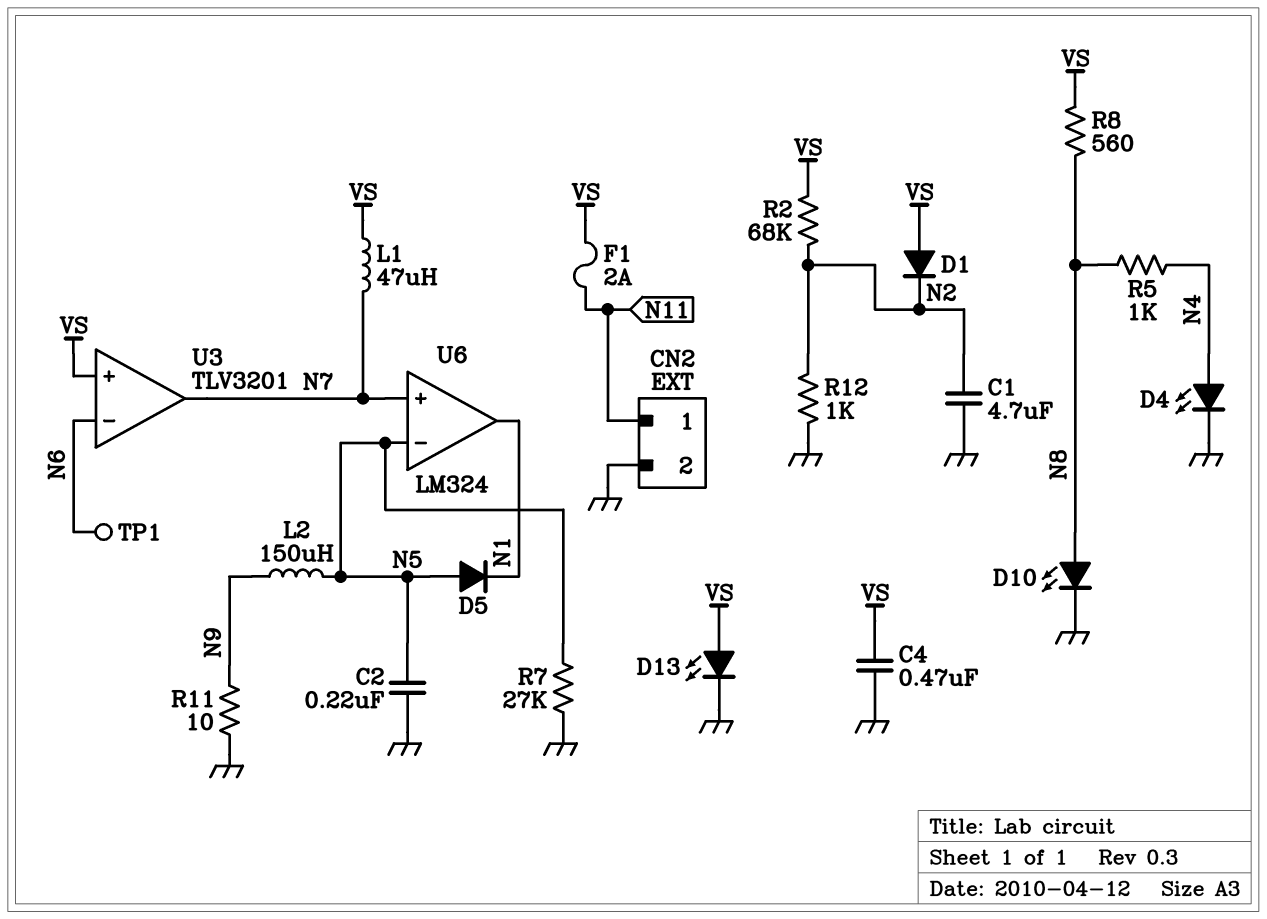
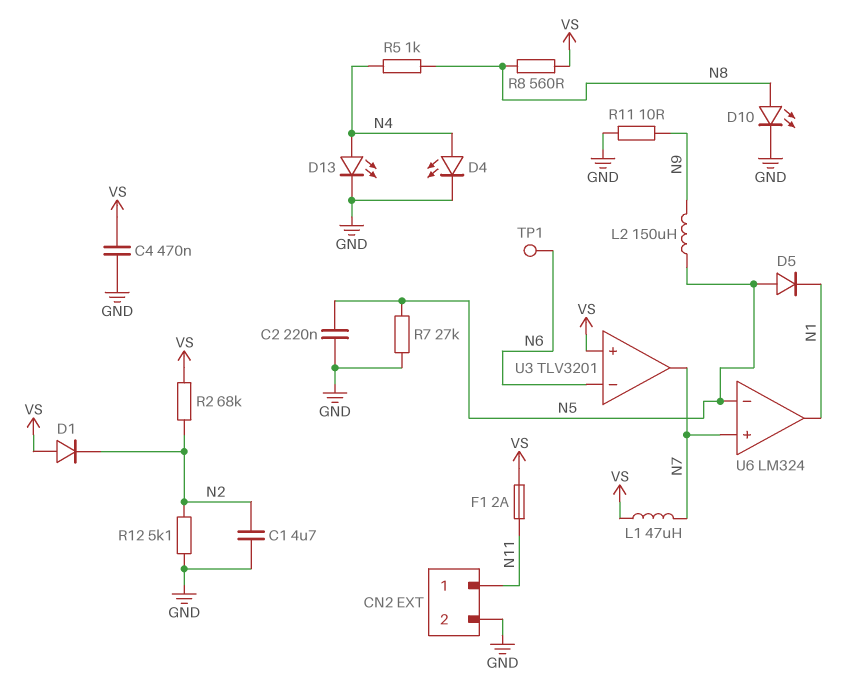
D13: LED (A VS, K GND) -> LED (A N4, K GND)
R12: 1k (GND, N2) -> 5.1k (GND, N2)

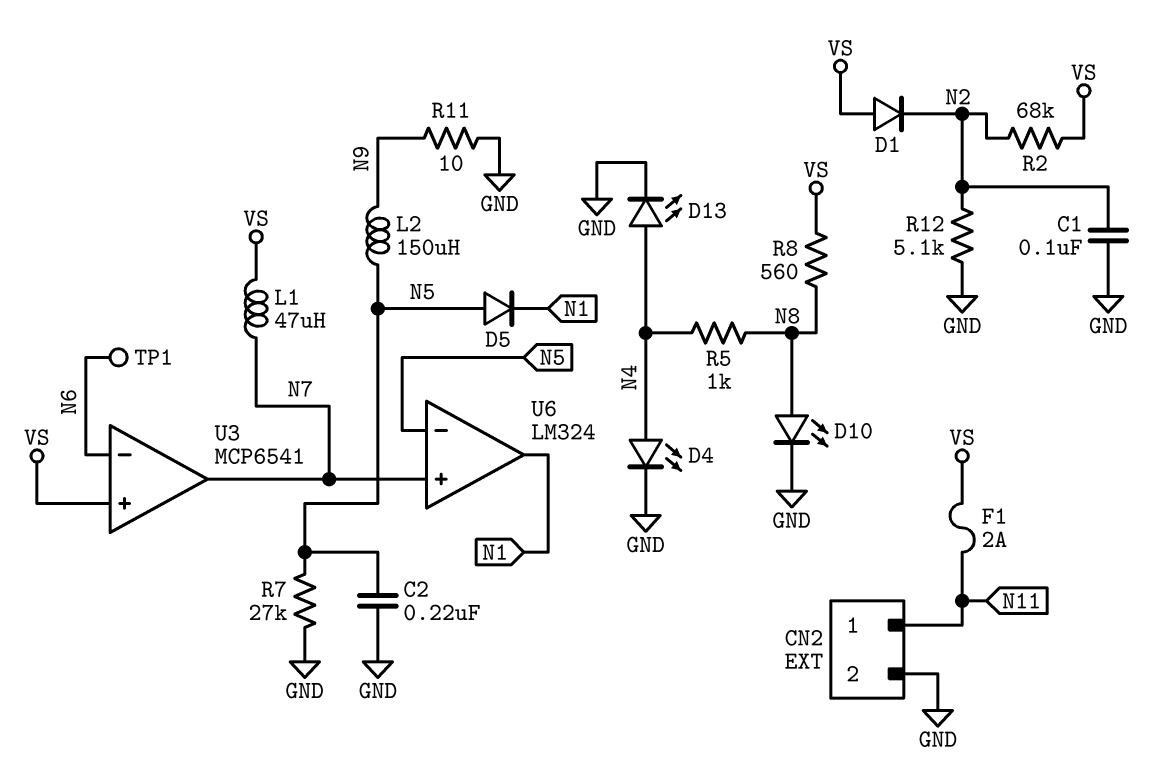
C1: 4.7uF (GND, N2) -> 100nF (GND, N2)
C4: 470nF (GND, VS) -> none
U3: TLV3201 -> MCP6541

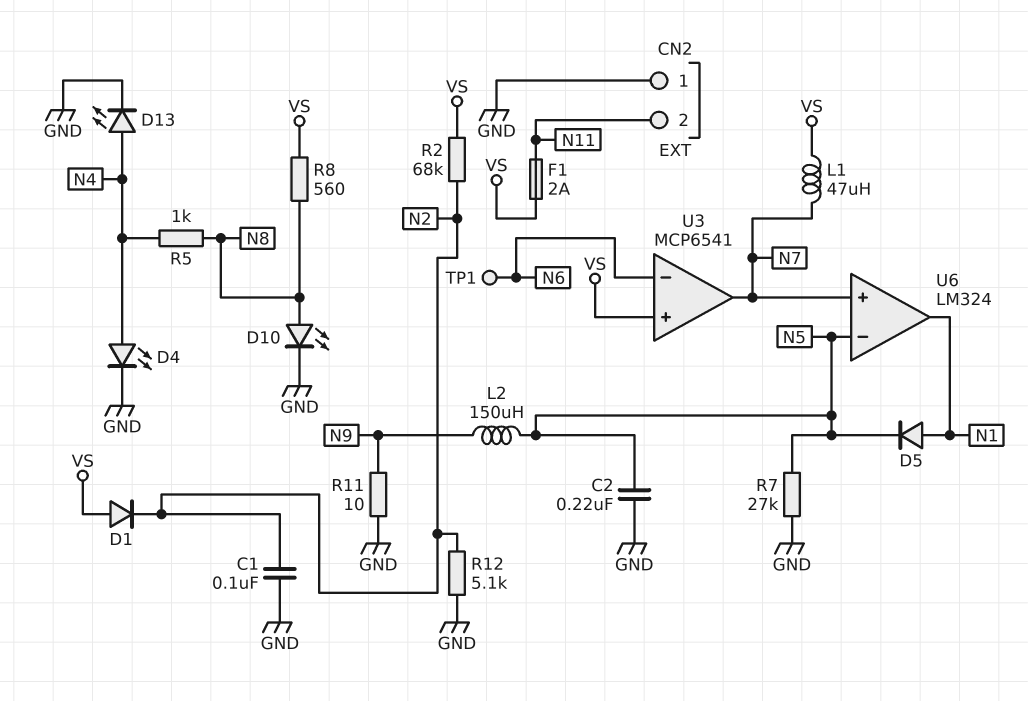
CN2 pin 1: N11 -> GND
CN2 pin 2: GND -> N11
D5: diode (A N5, K N1) -> diode (A N1, K N5)

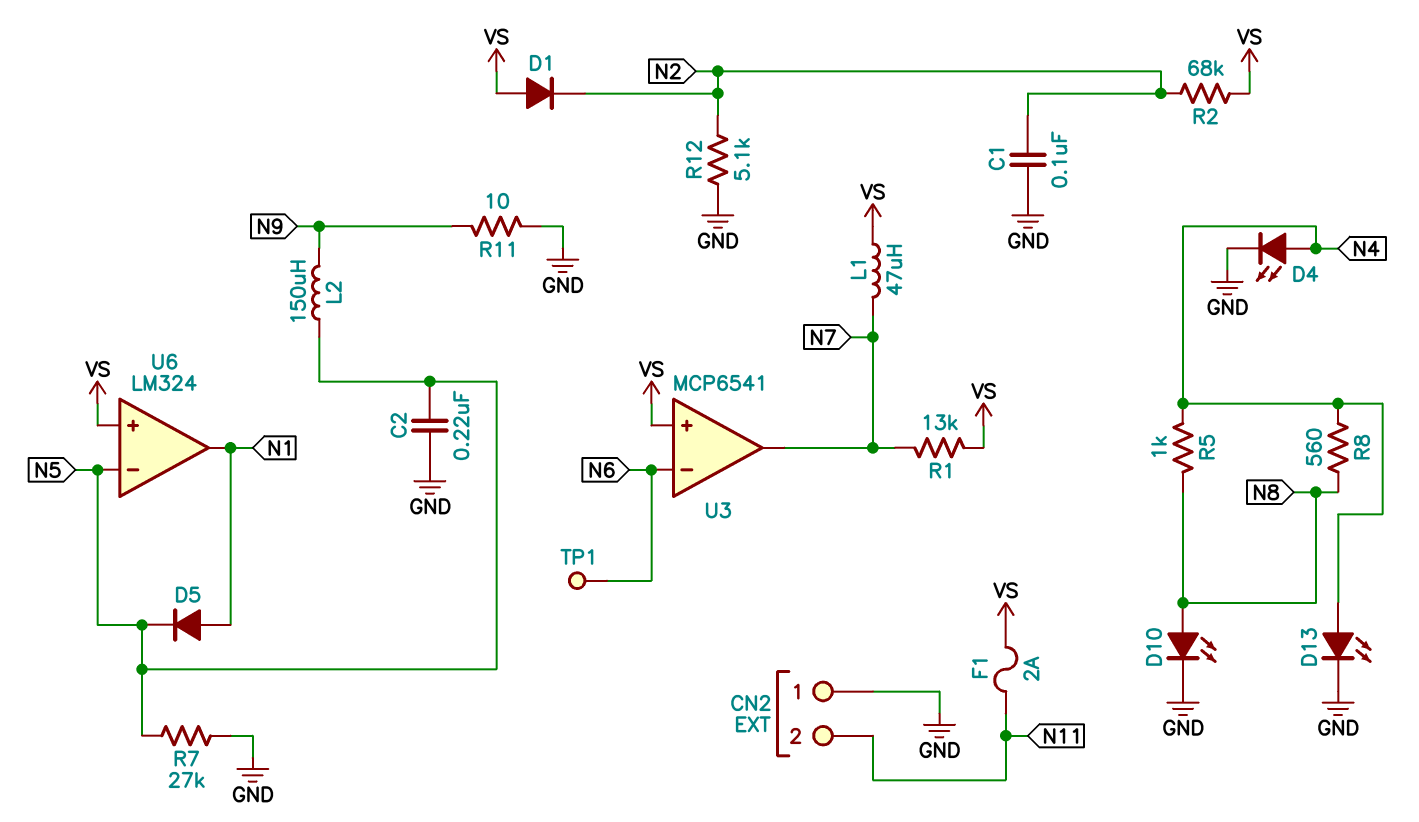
R1: none -> 13k (N7, VS)
R8: 560 (N8, VS) -> 560 (N4, N8)
U6 pin in+: N7 -> VS

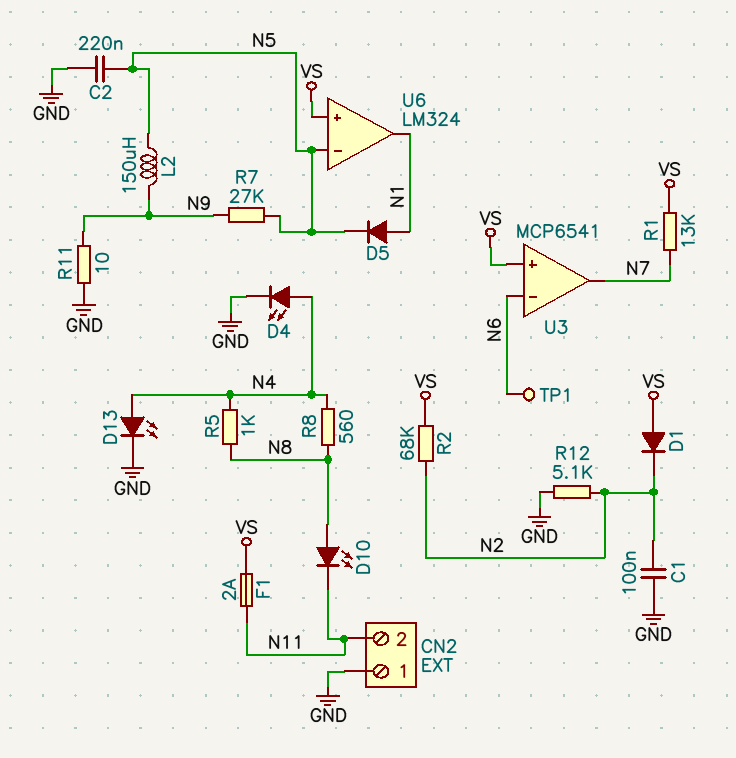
D10: LED (A N8, K GND) -> LED (A N8, K N11)
L1: 47uH (N7, VS) -> none
R7: 27k (GND, N5) -> 27k (N5, N9)

